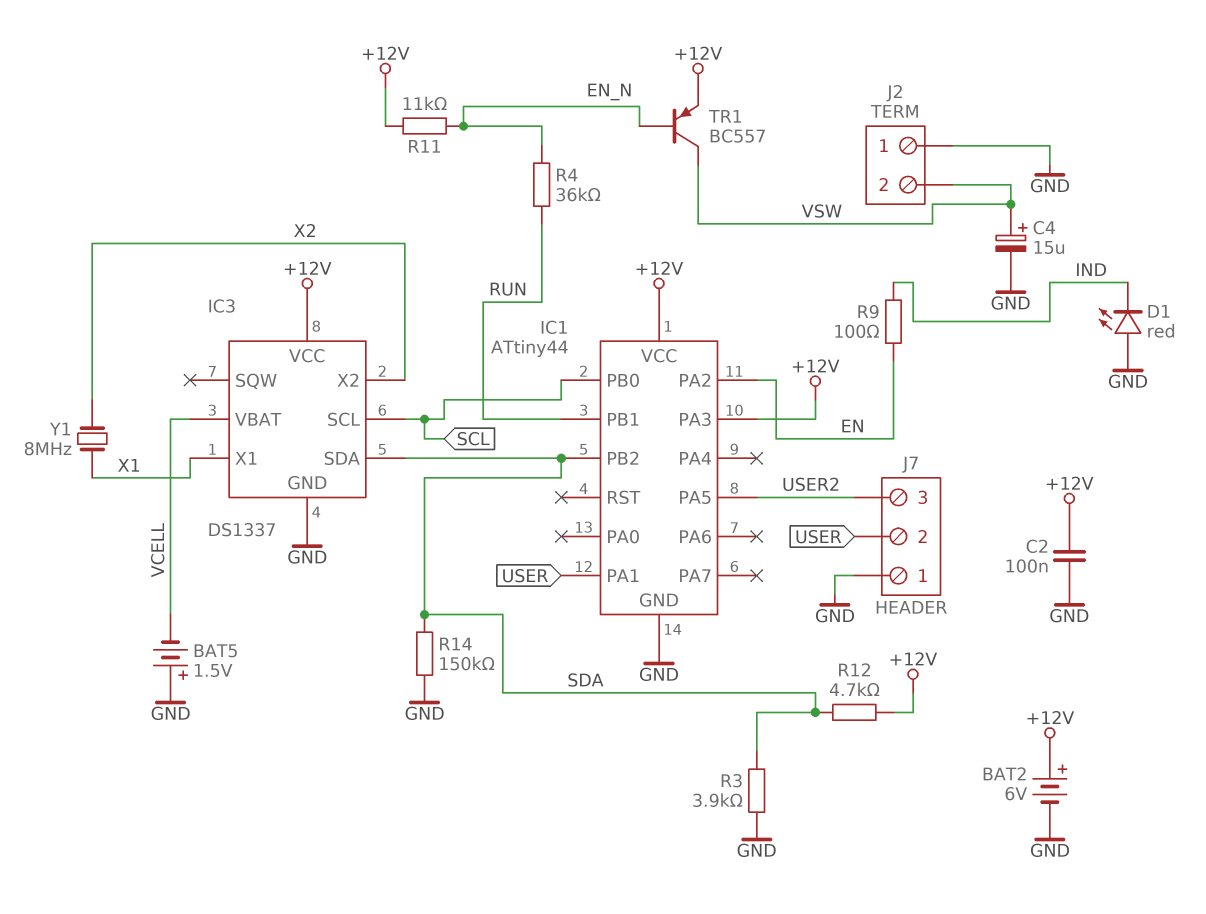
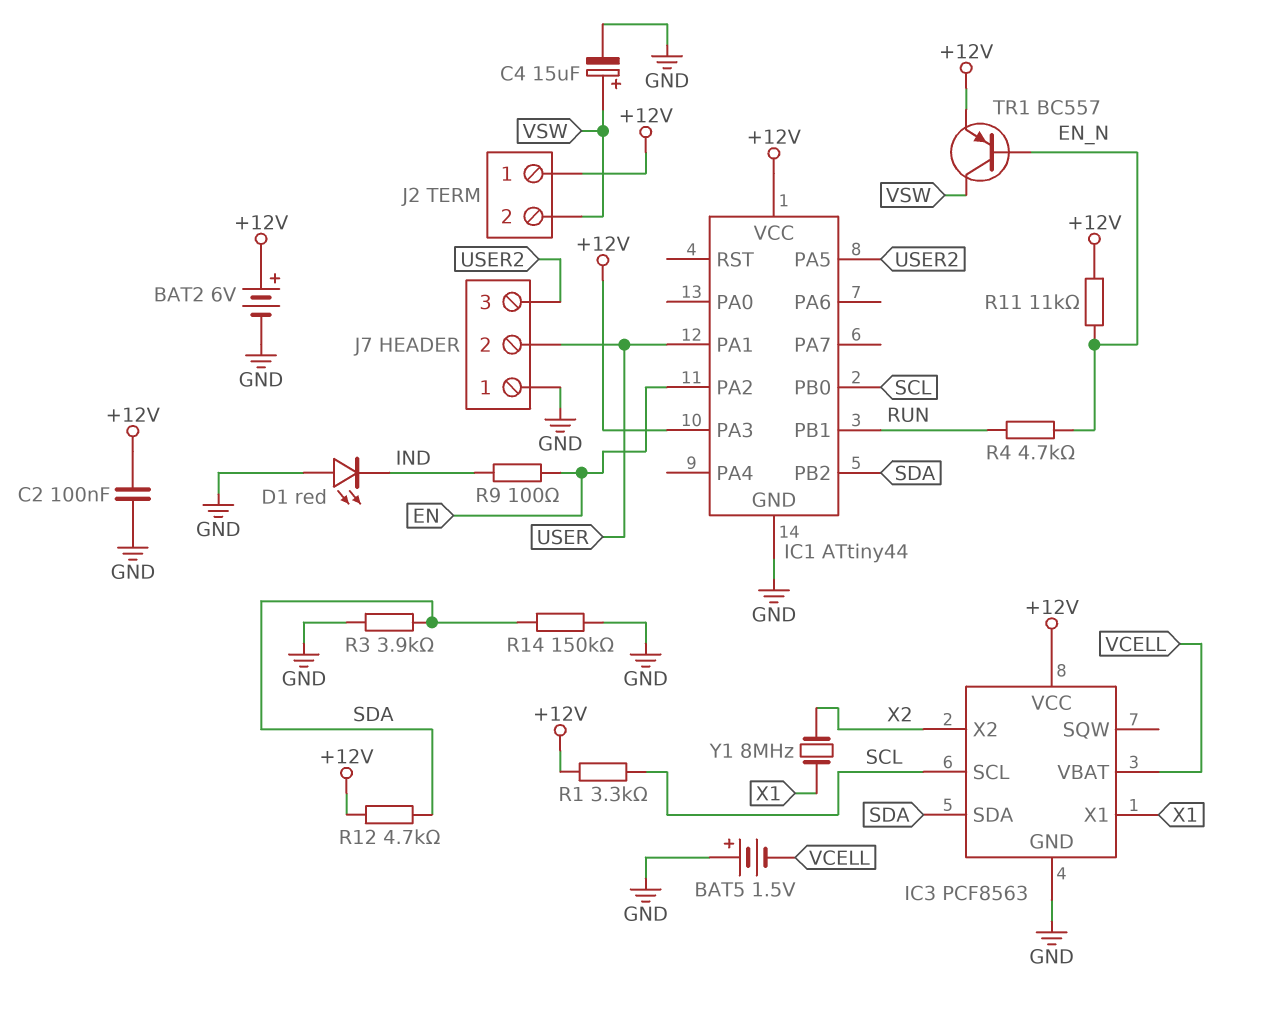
IC3: DS1337 -> PCF8563
J2 pin 1: GND -> +12V
R1: none -> 3.3k (+12V, SCL)
R4: 36k (EN_N, RUN) -> 4.7k (EN_N, RUN)

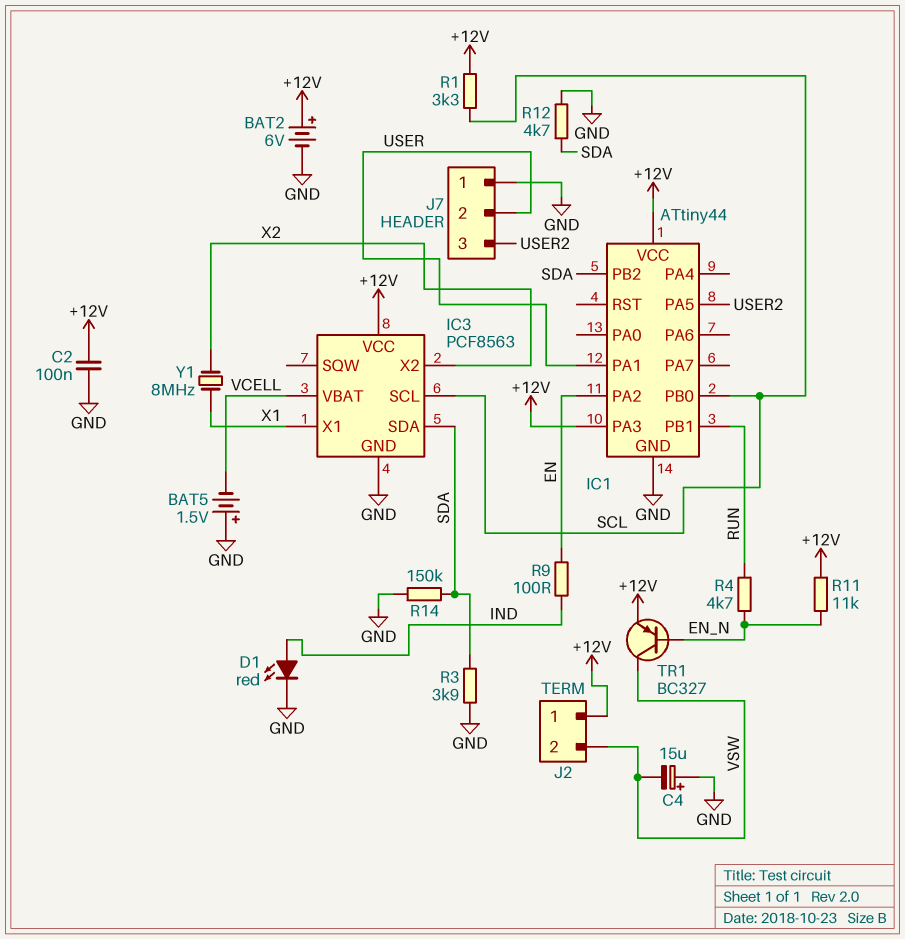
C4: 15uF (plus VSW, minus GND) -> 15uF (plus GND, minus VSW)
D1: LED red (A GND, K IND) -> LED red (A IND, K GND)
R12: 4.7k (+12V, SDA) -> 4.7k (GND, SDA)
TR1: PNP BC557 (B EN_N, C VSW, E +12V) -> PNP BC327 (B EN_N, C VSW, E +12V)

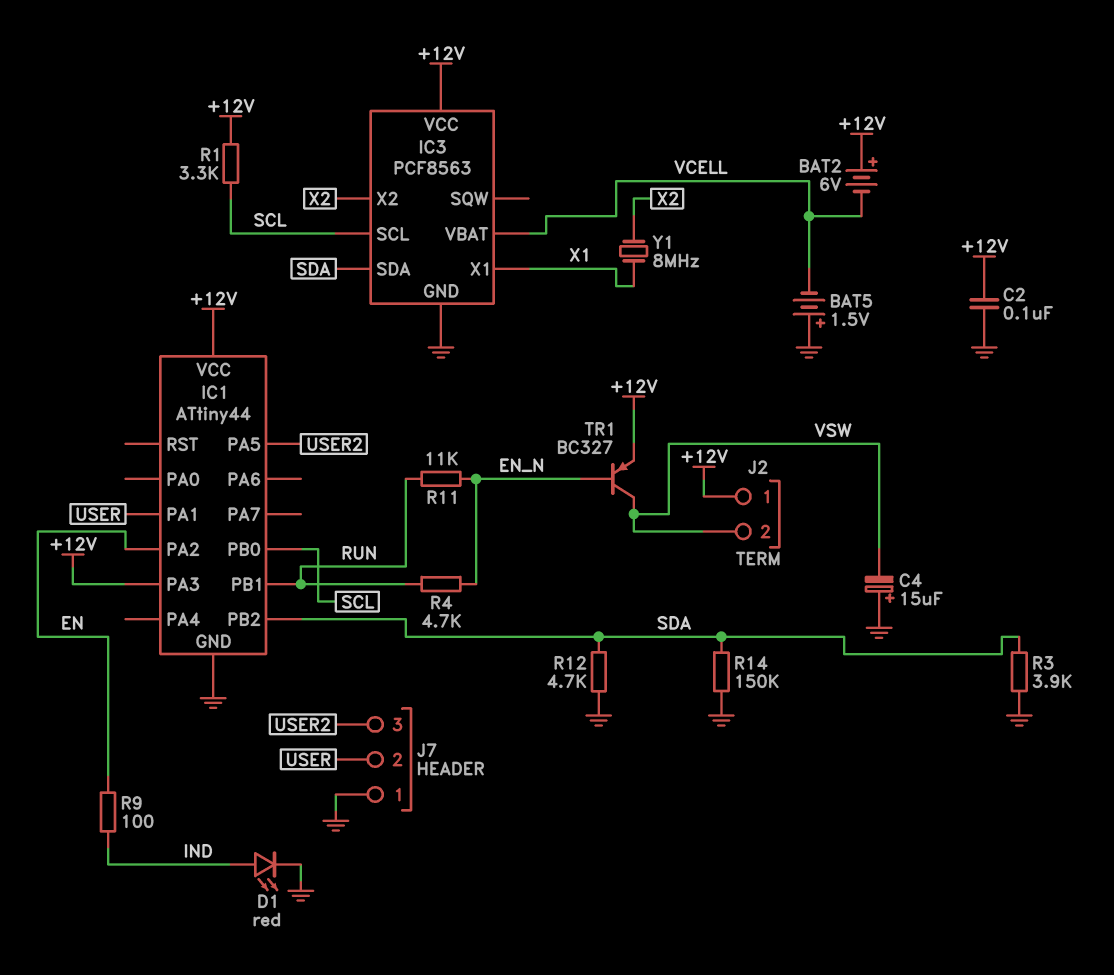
BAT2: 6V (plus +12V, minus GND) -> 6V (plus +12V, minus VCELL)
R11: 11k (+12V, EN_N) -> 11k (EN_N, RUN)

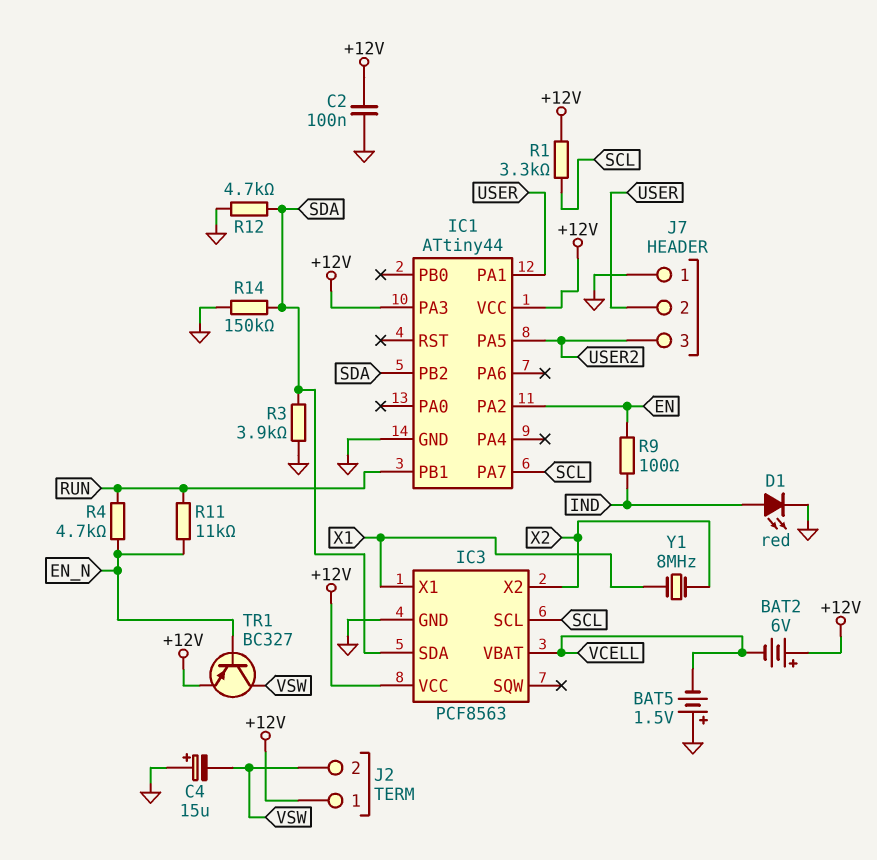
IC1 pin PA7: none -> SCL
IC1 pin PB0: SCL -> none

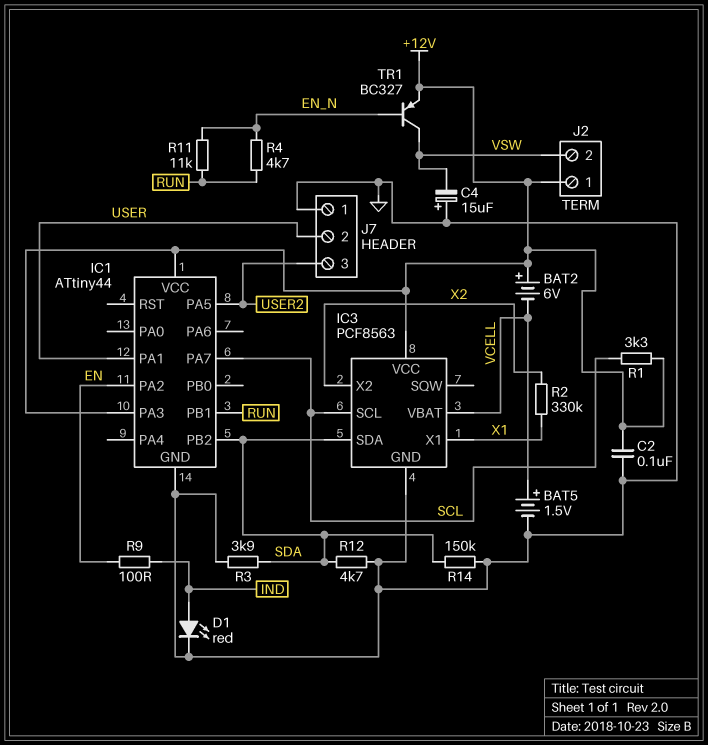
BAT5: 1.5V (plus GND, minus VCELL) -> 1.5V (plus VCELL, minus GND)
R2: none -> 330k (X1, X2)
Y1: 8MHz (X1, X2) -> none

